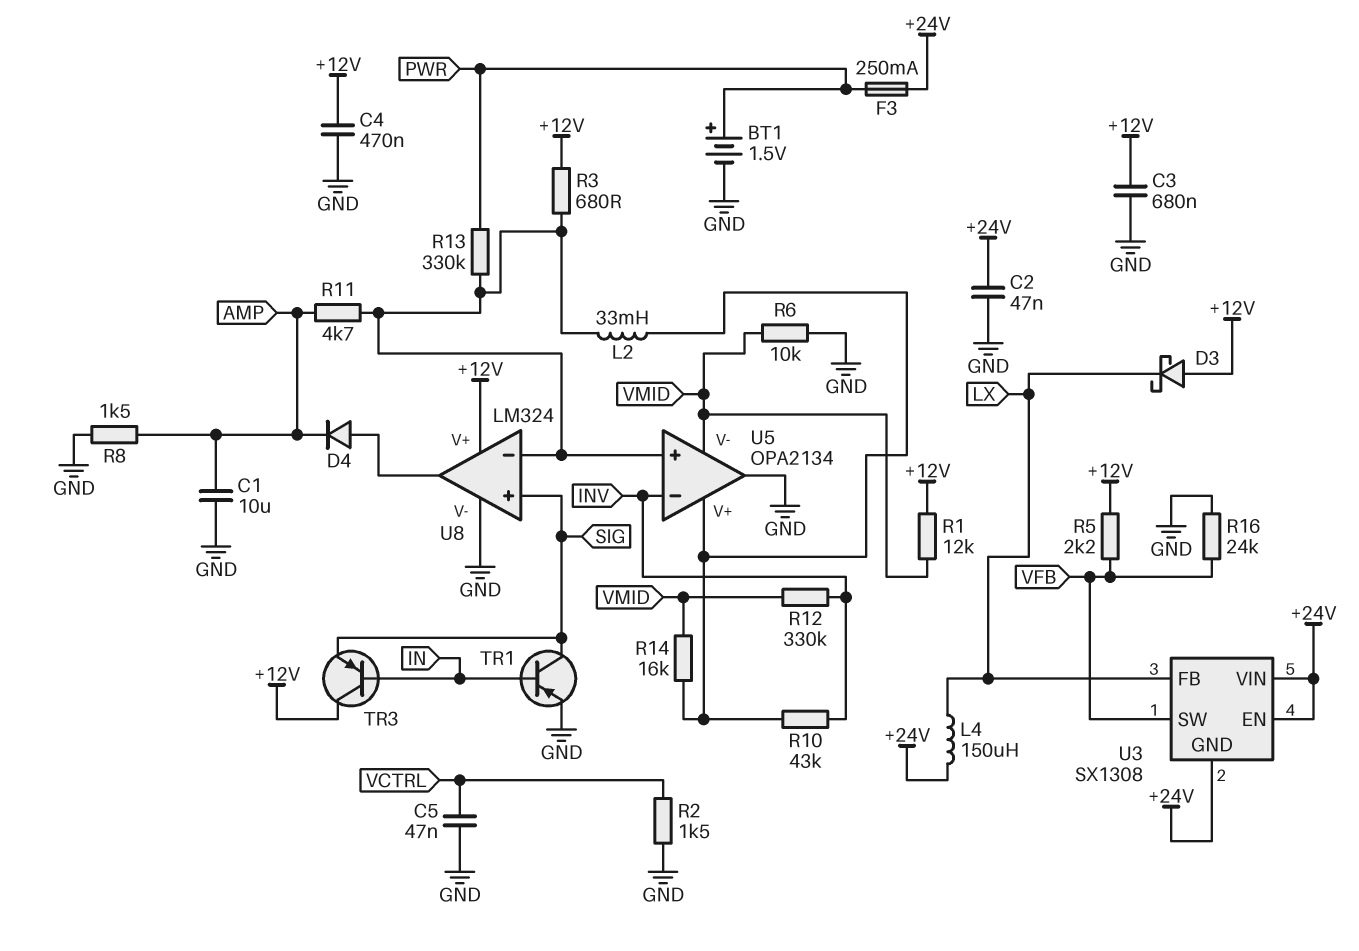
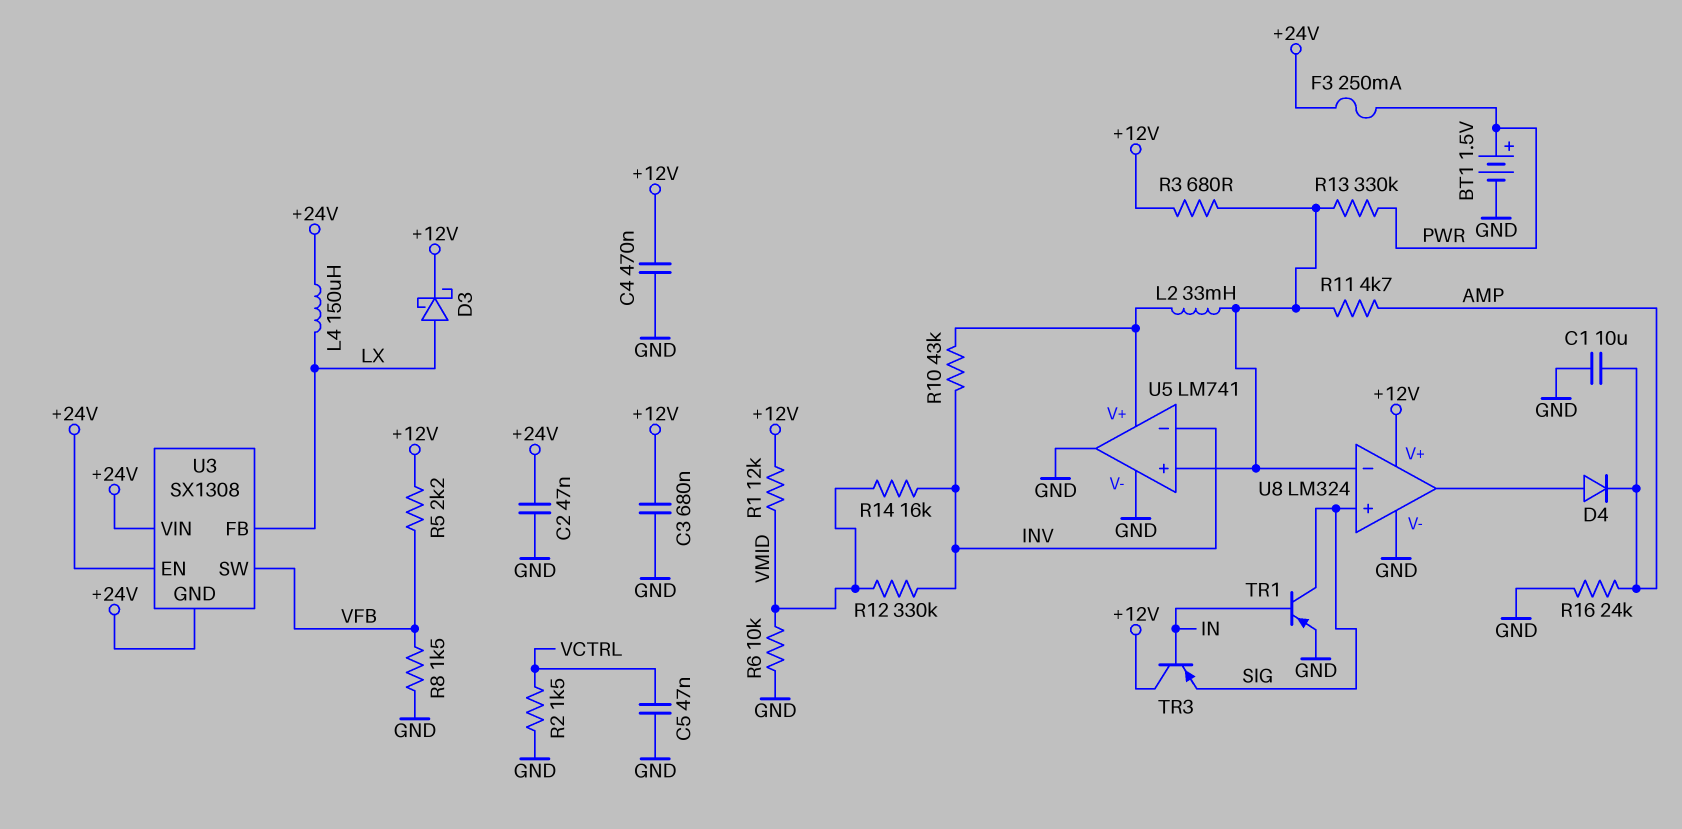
D3: schottky (A +12V, K LX) -> schottky (A LX, K +12V)
R8: 1.5k (AMP, GND) -> 1.5k (GND, VFB)
R14: 16k (U5/V+, VMID) -> 16k (INV, VMID)
R16: 24k (GND, VFB) -> 24k (AMP, GND)
U5: OPA2134 -> LM741
U5 pin V-: VMID -> GND

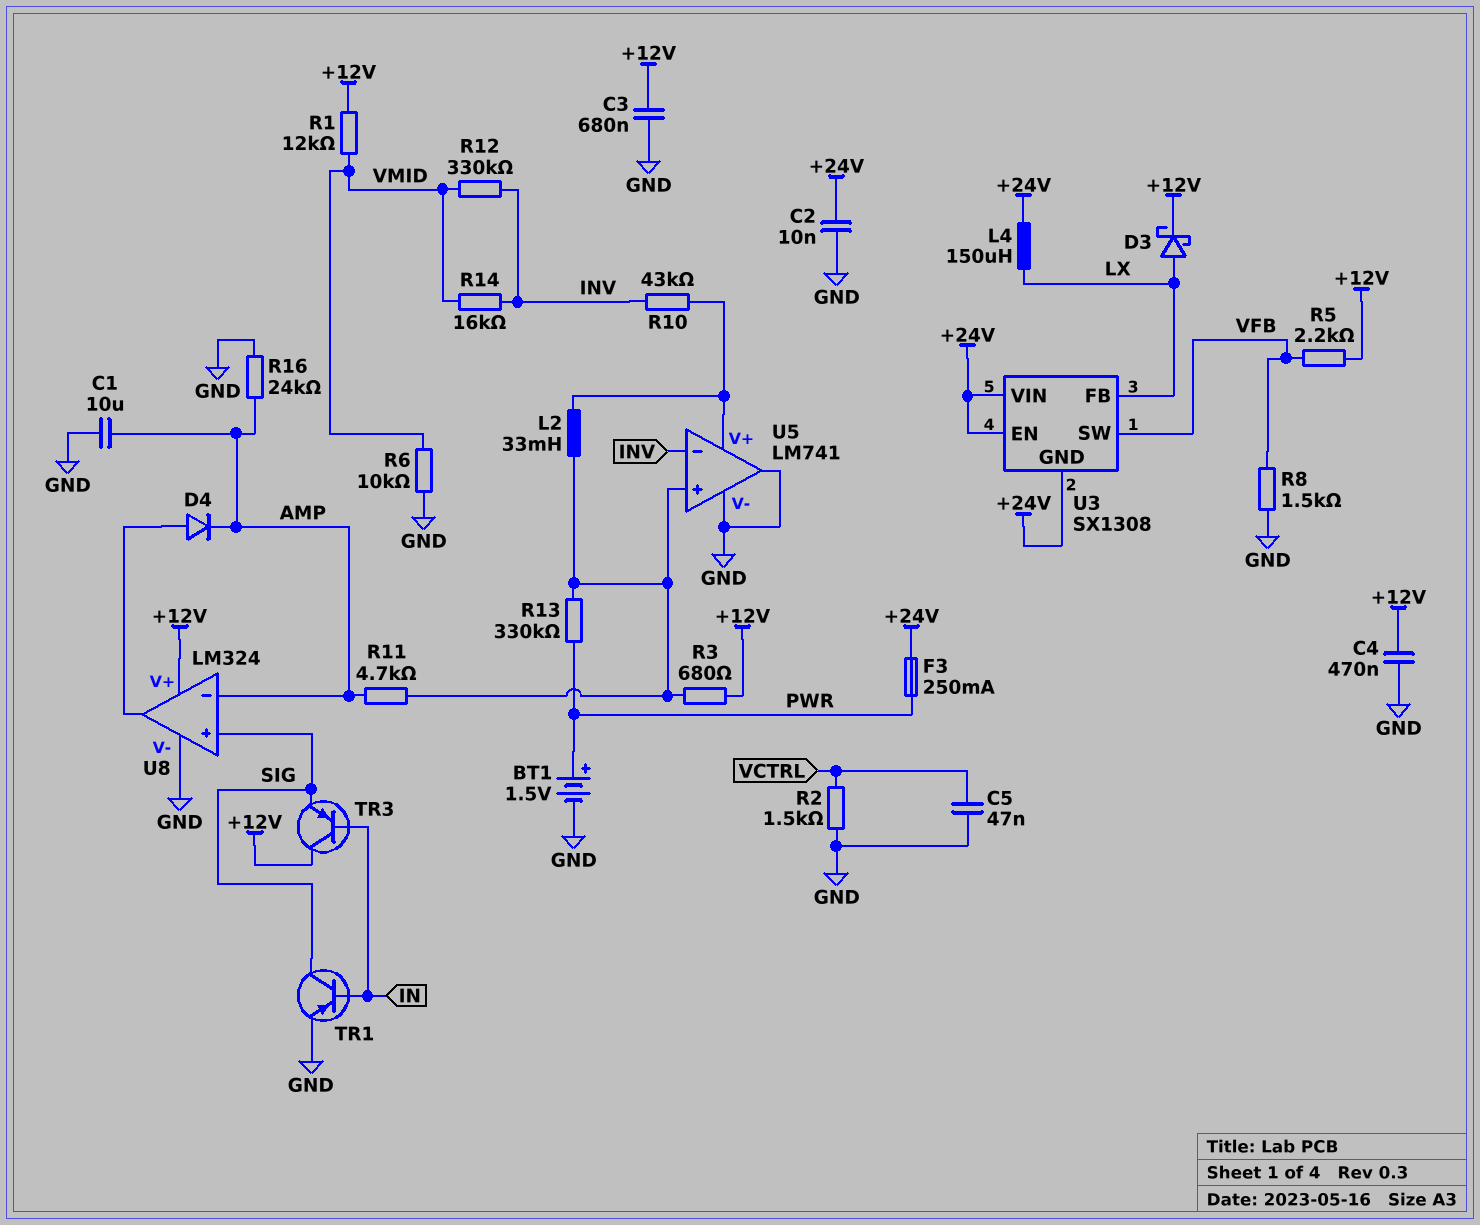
C2: 47nF (+24V, GND) -> 10nF (+24V, GND)
U8 pin in-: U5/in+ -> AMP

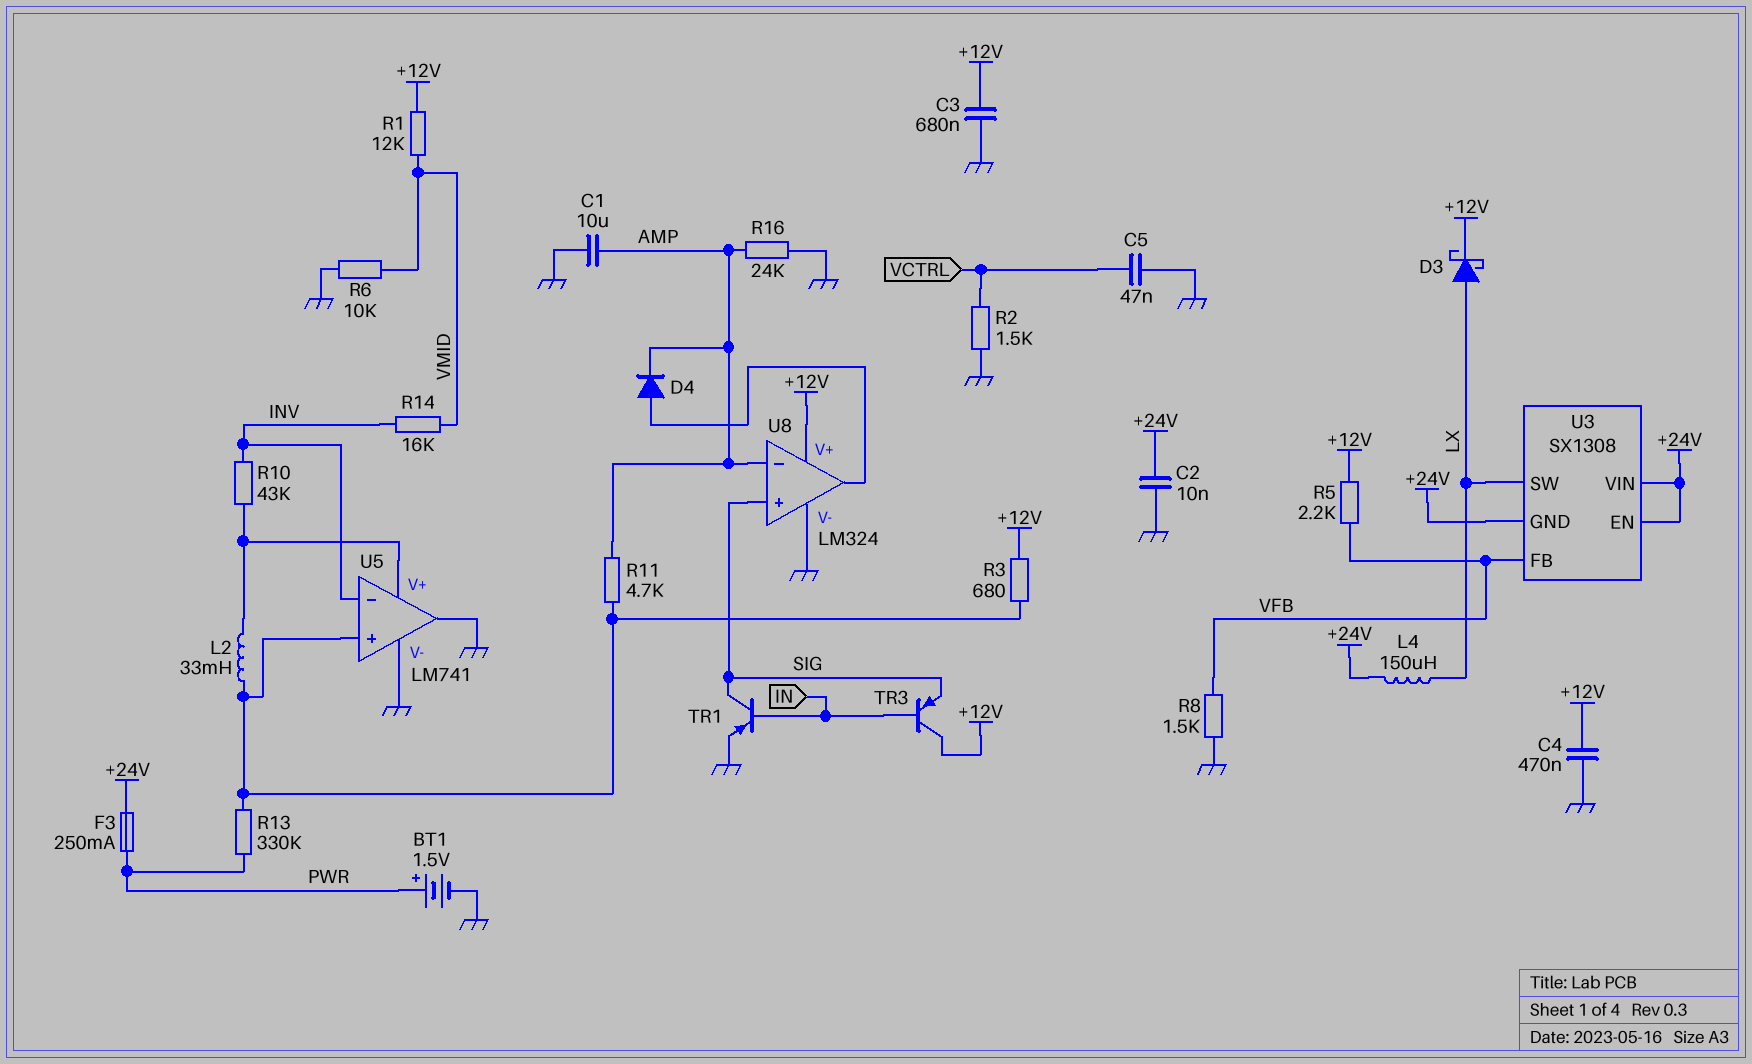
R12: 330k (INV, VMID) -> none
U3 pin FB: LX -> VFB
U3 pin SW: VFB -> LX

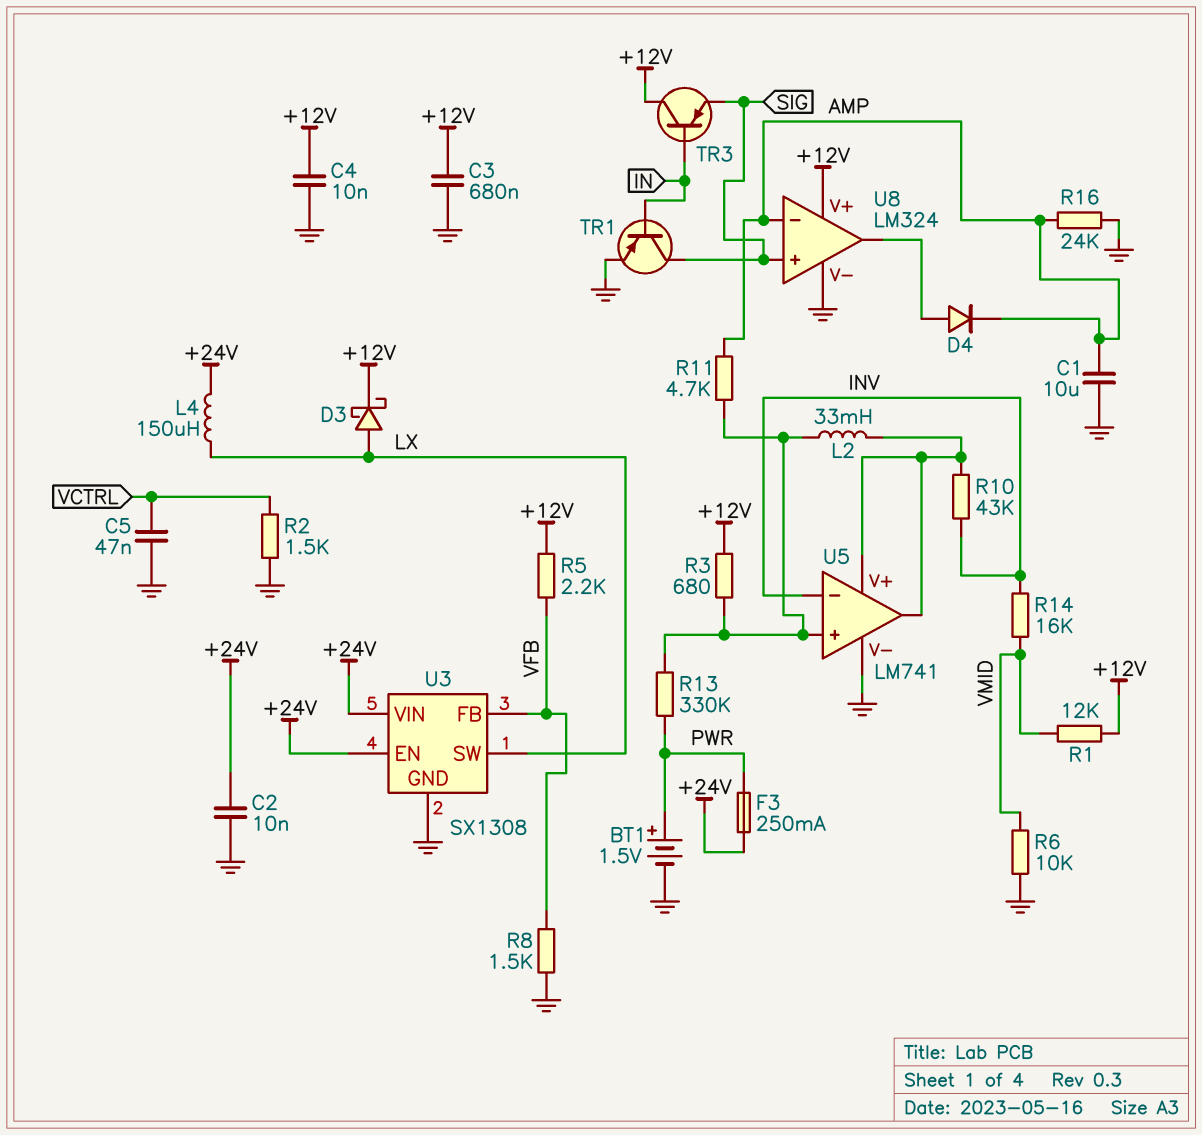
C4: 470nF (+12V, GND) -> 10nF (+12V, GND)
U3 pin GND: +24V -> GND
U5 pin out: GND -> U5/V+

